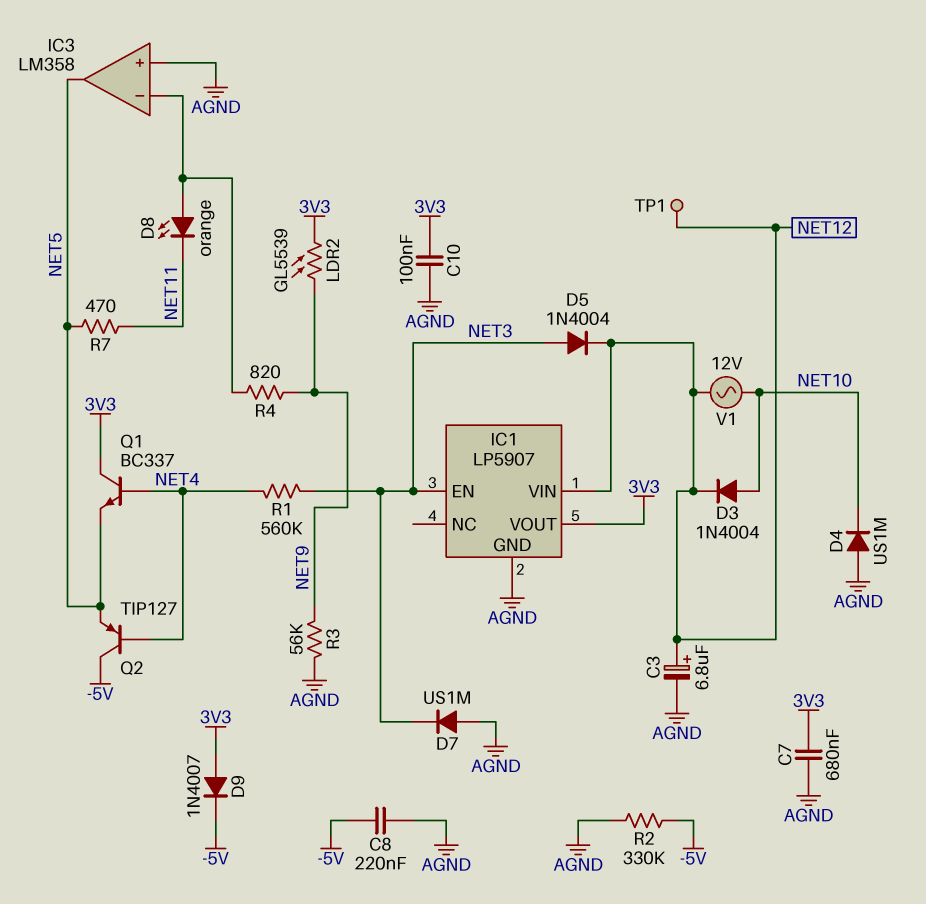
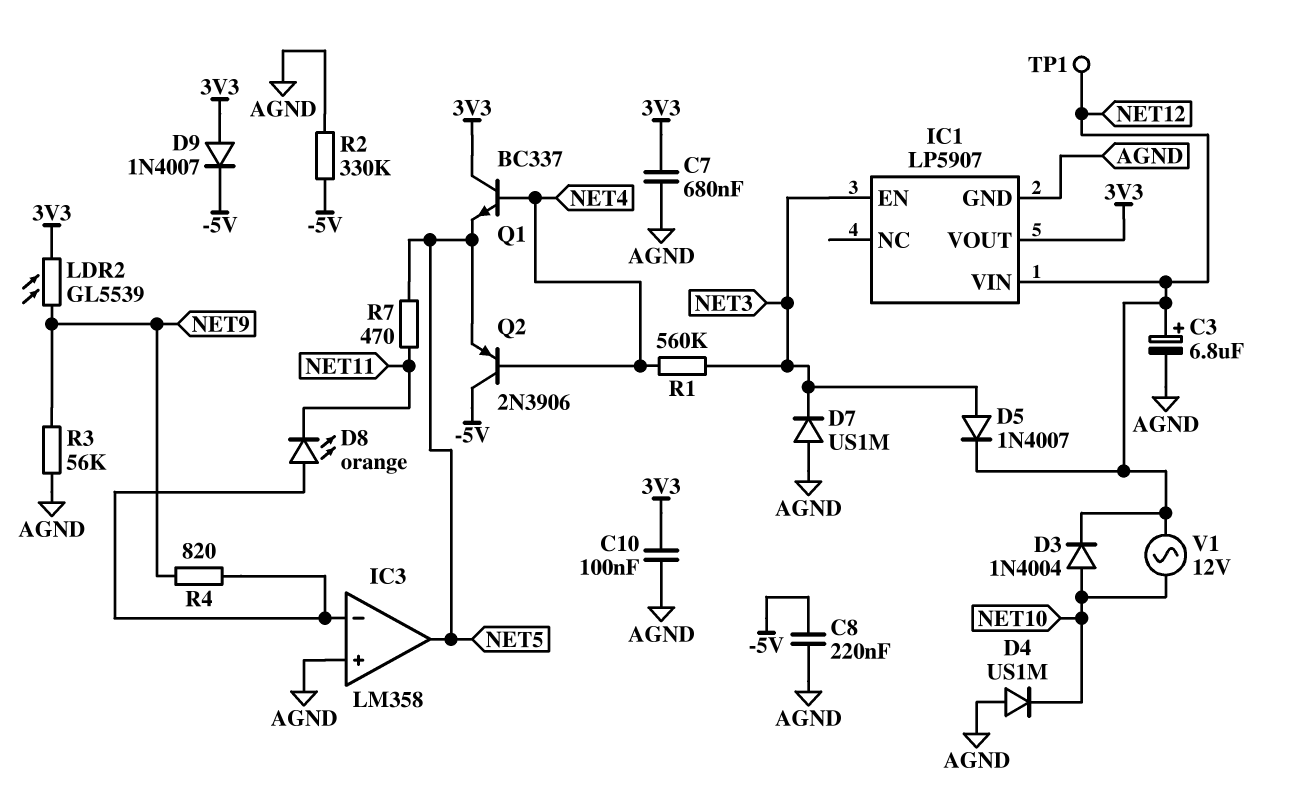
D5: diode 1N4004 (A NET3, K NET12) -> diode 1N4007 (A NET3, K NET12)
Q2: PNP TIP127 (B NET4, C -5V, E NET5) -> PNP 2N3906 (B NET4, C -5V, E NET5)

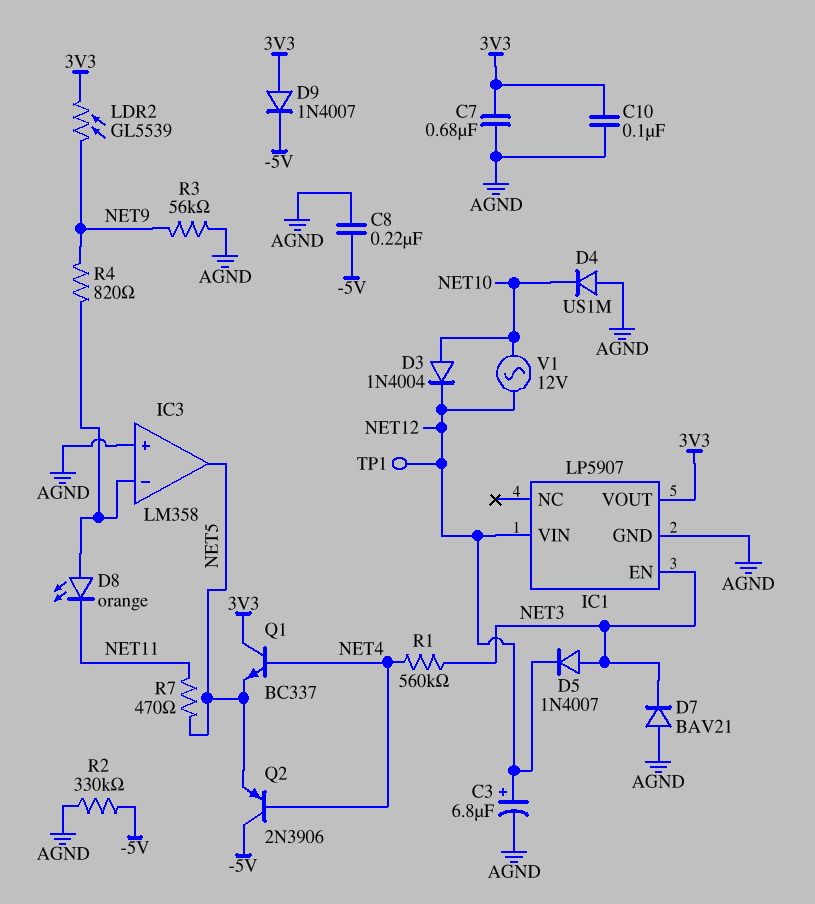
D7: diode US1M (A AGND, K NET3) -> diode BAV21 (A AGND, K NET3)

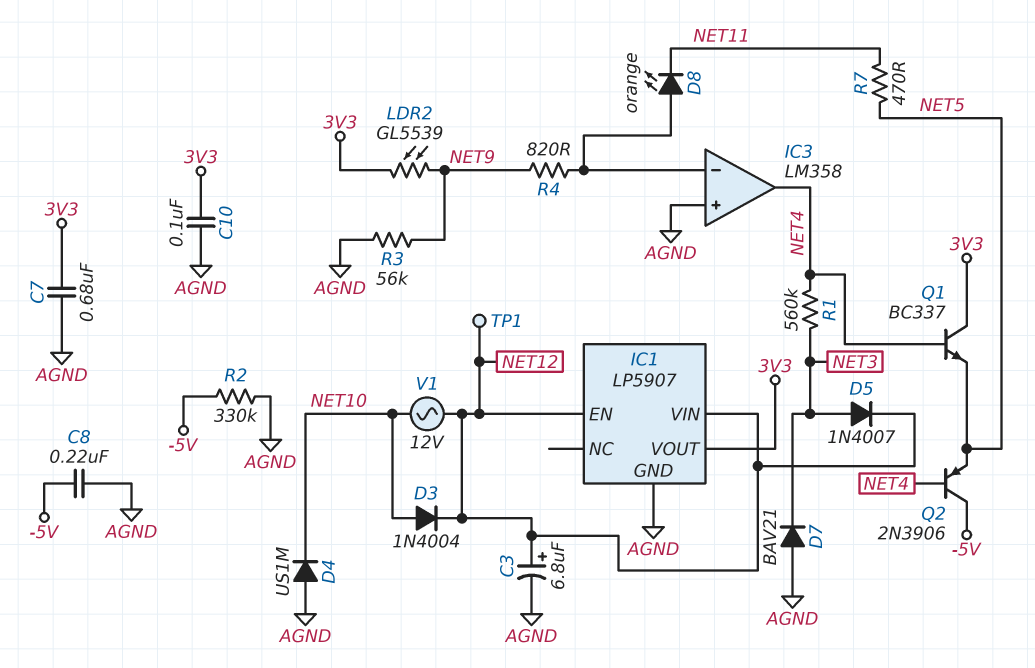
D9: diode 1N4007 (A 3V3, K -5V) -> none
IC1 pin EN: NET3 -> NET12
IC3 pin out: NET5 -> NET4

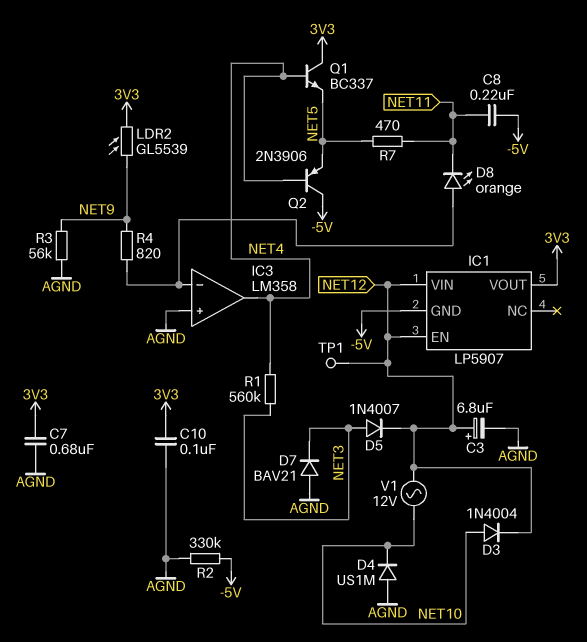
C8: 220nF (-5V, AGND) -> 220nF (-5V, NET11)
IC1 pin GND: AGND -> -5V

